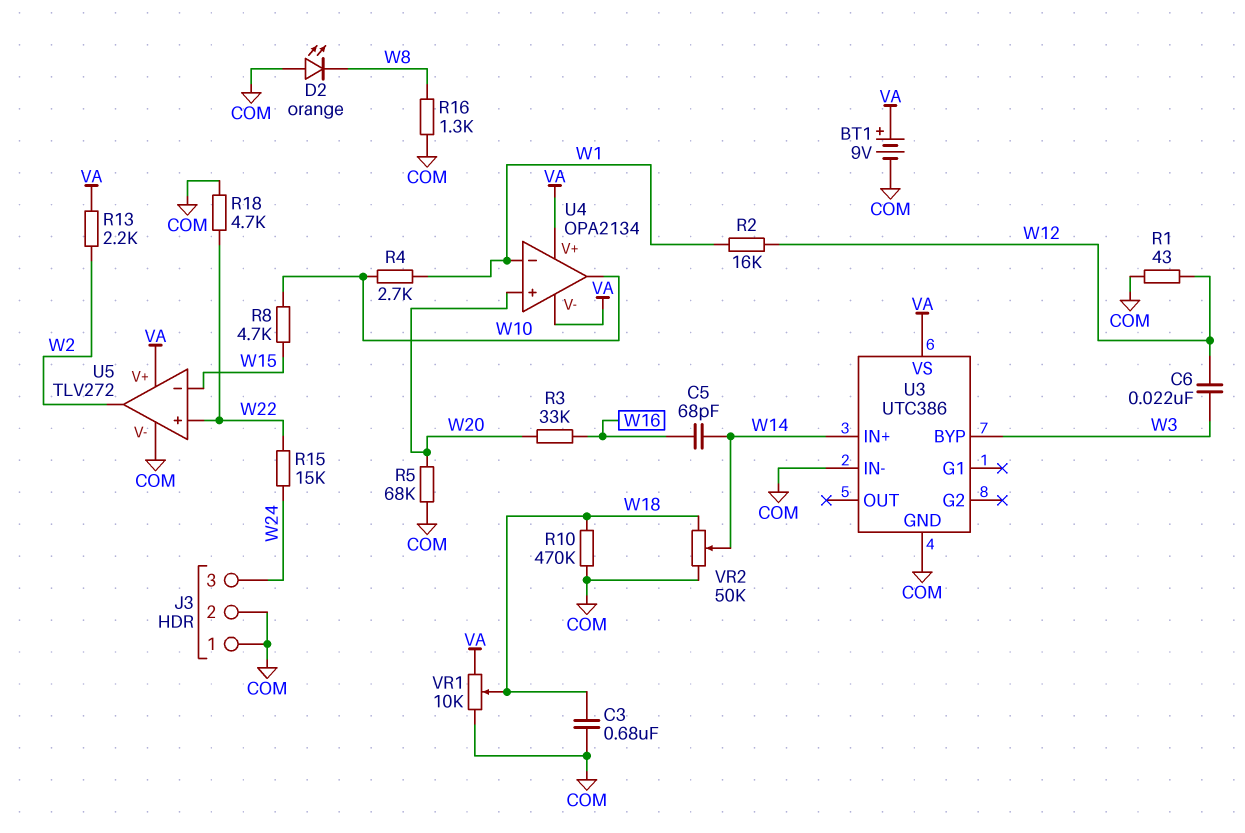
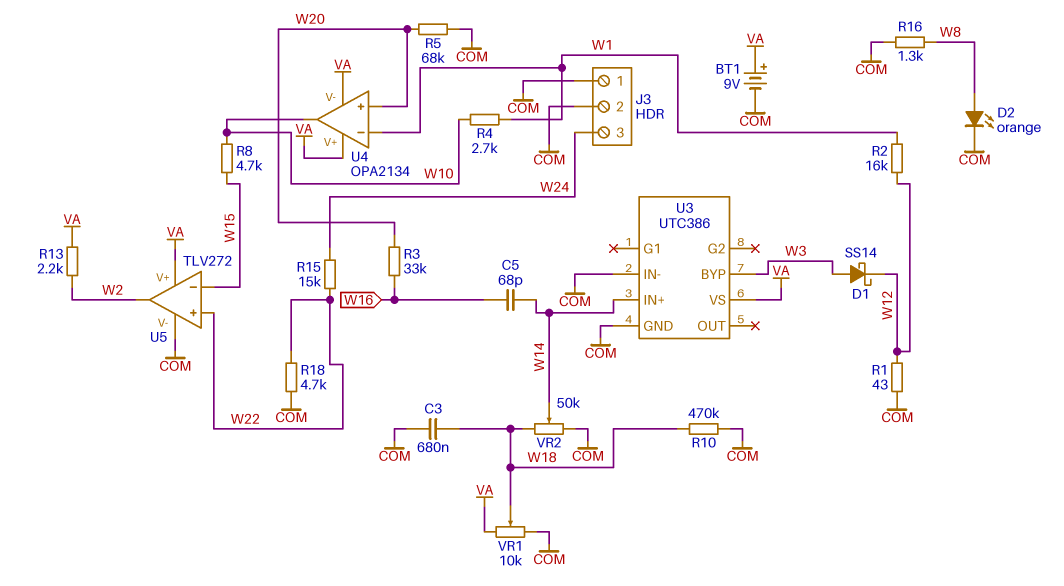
C6: 22nF (W3, W12) -> none
D1: none -> schottky SS14 (A W3, K W12)
D2: LED orange (A COM, K W8) -> LED orange (A W8, K COM)

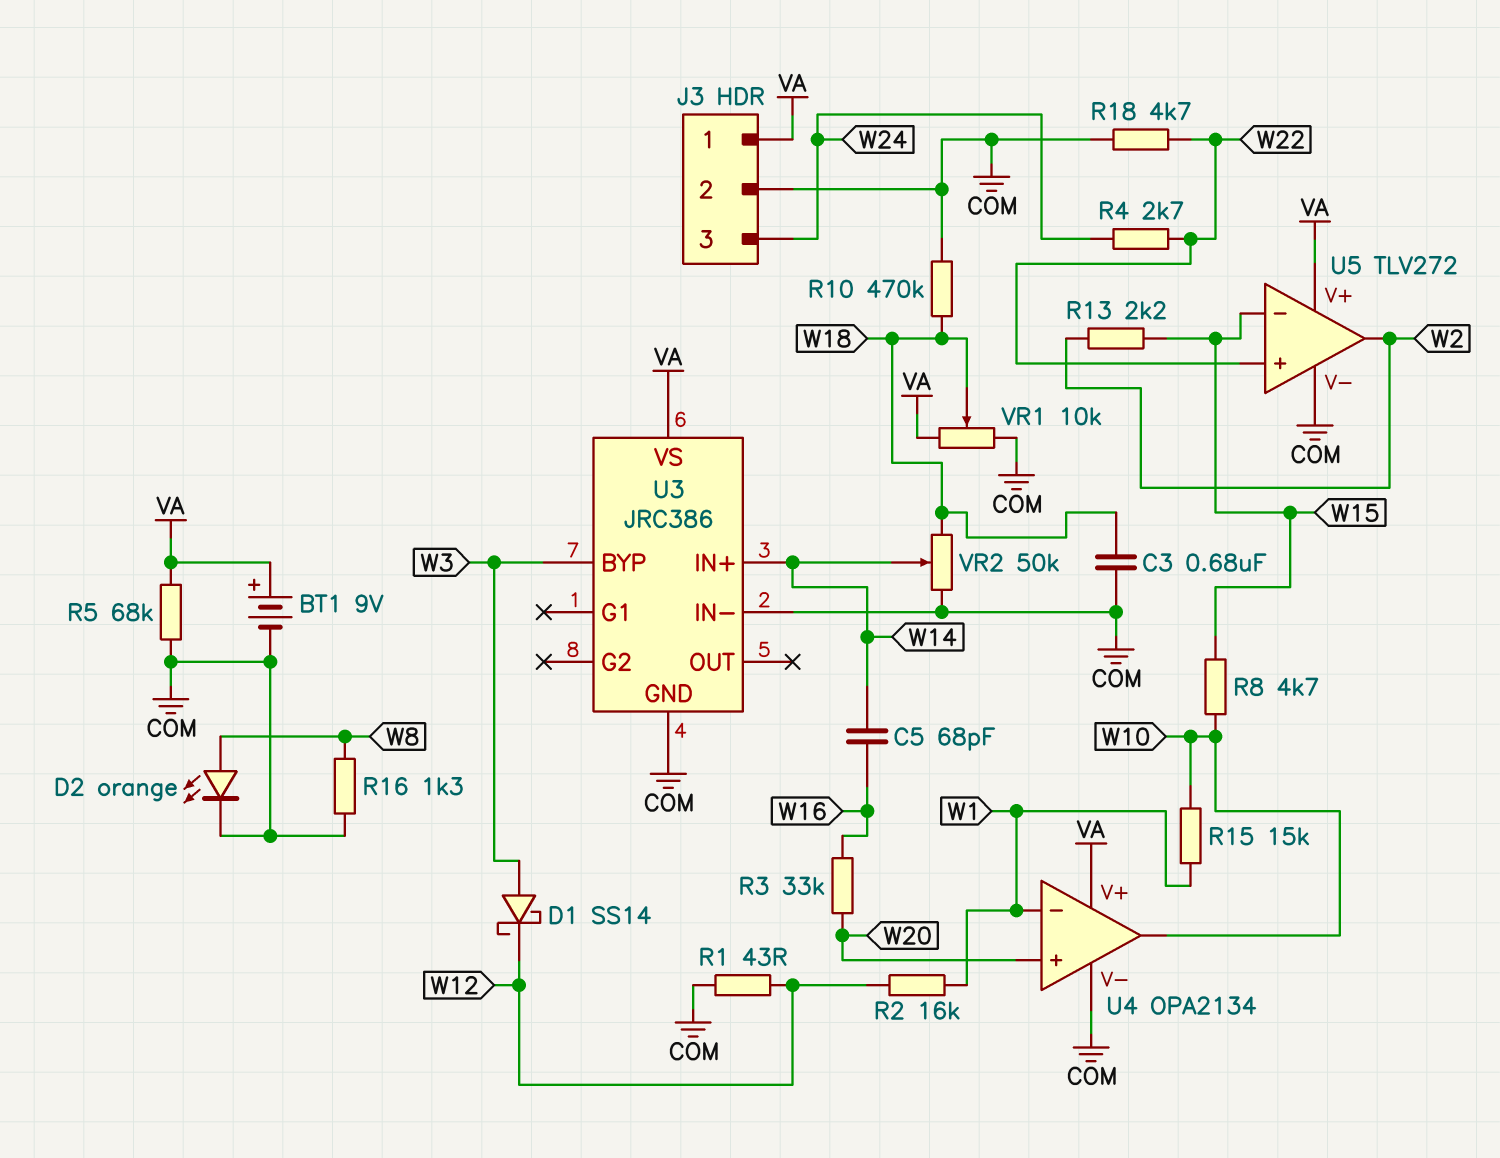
J3 pin 1: COM -> VA
R4: 2.7k (W1, W10) -> 2.7k (W22, W24)
R5: 68k (COM, W20) -> 68k (COM, VA)
R13: 2.2k (VA, W2) -> 2.2k (W2, W15)
R15: 15k (W22, W24) -> 15k (W1, W10)
U3: UTC386 -> JRC386
U4 pin V-: VA -> COM

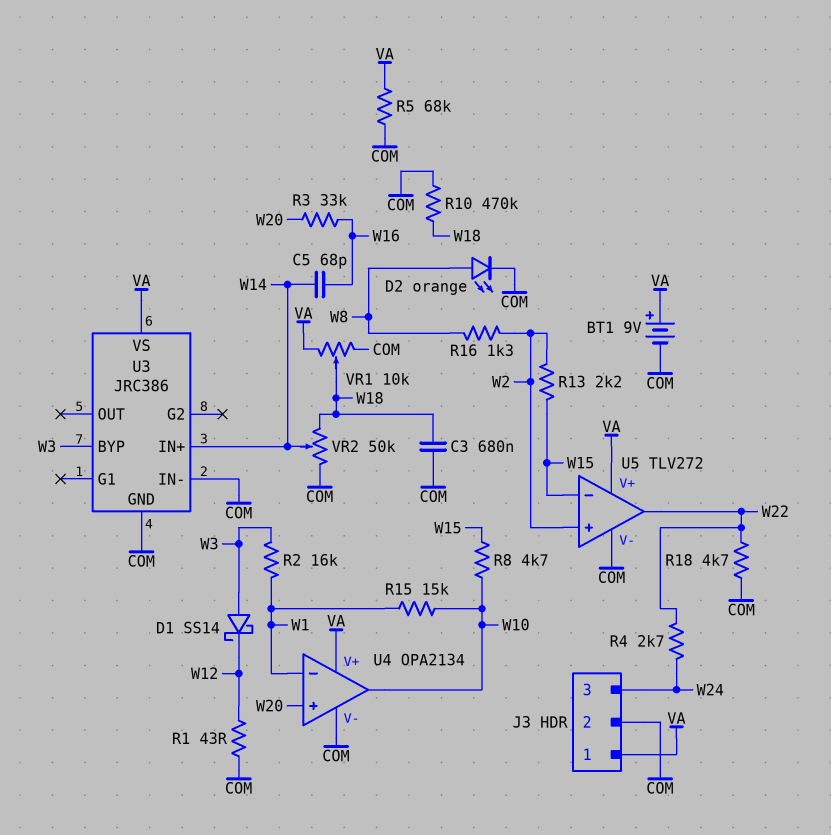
R2: 16k (W1, W12) -> 16k (W1, W3)
R16: 1.3k (COM, W8) -> 1.3k (W2, W8)
U5 pin in+: W22 -> W2
U5 pin out: W2 -> W22

